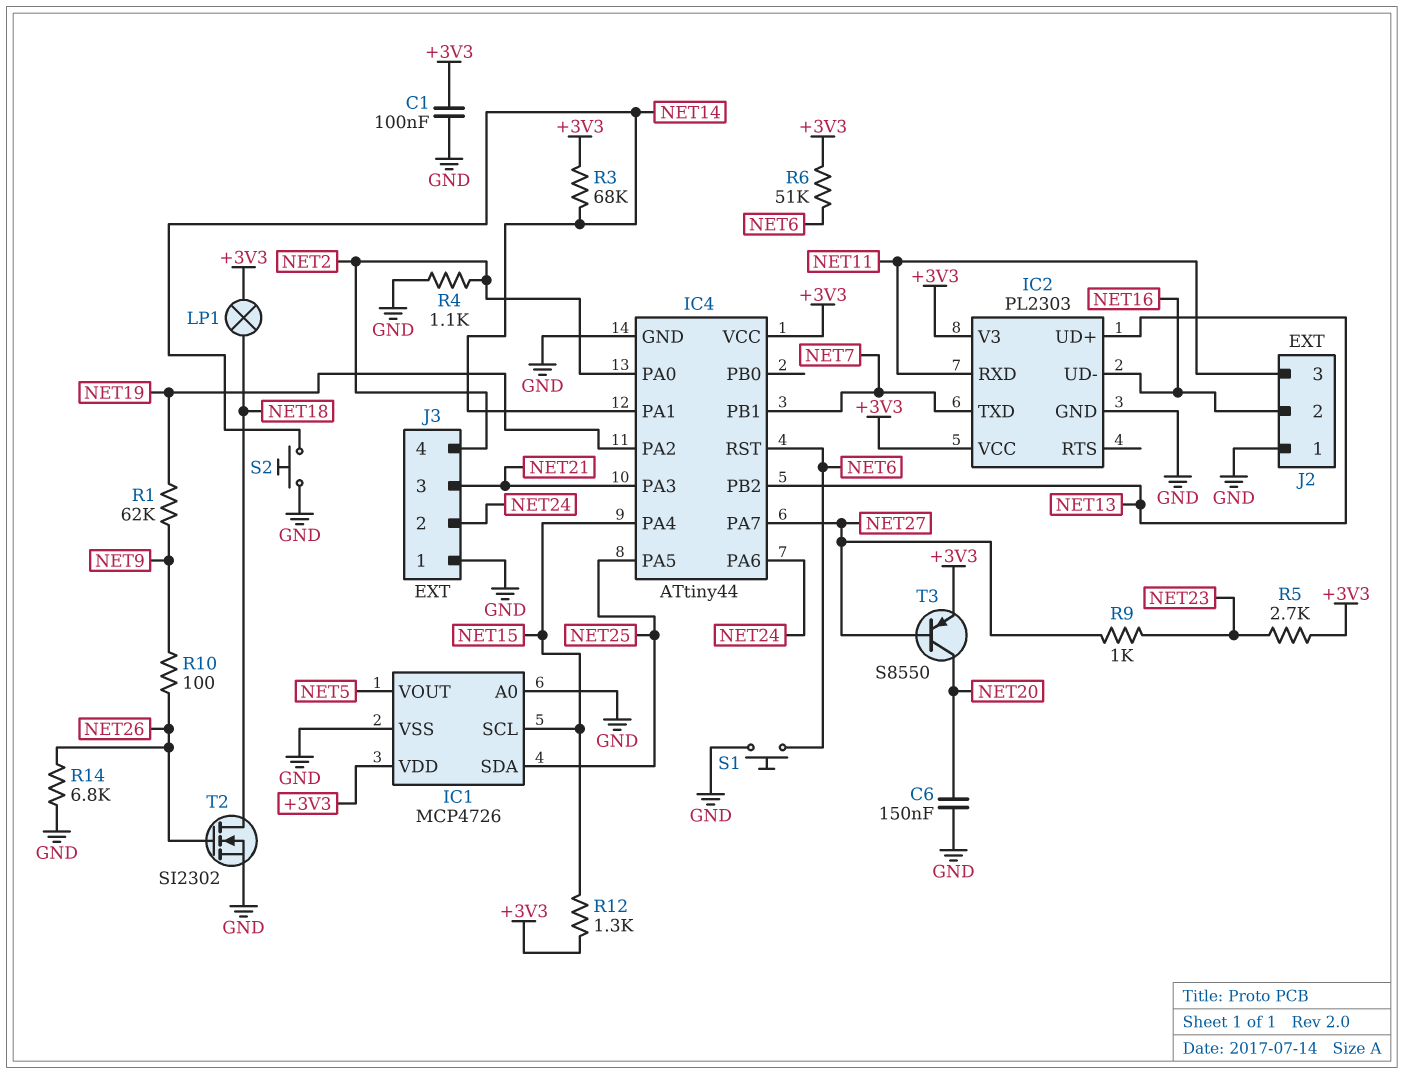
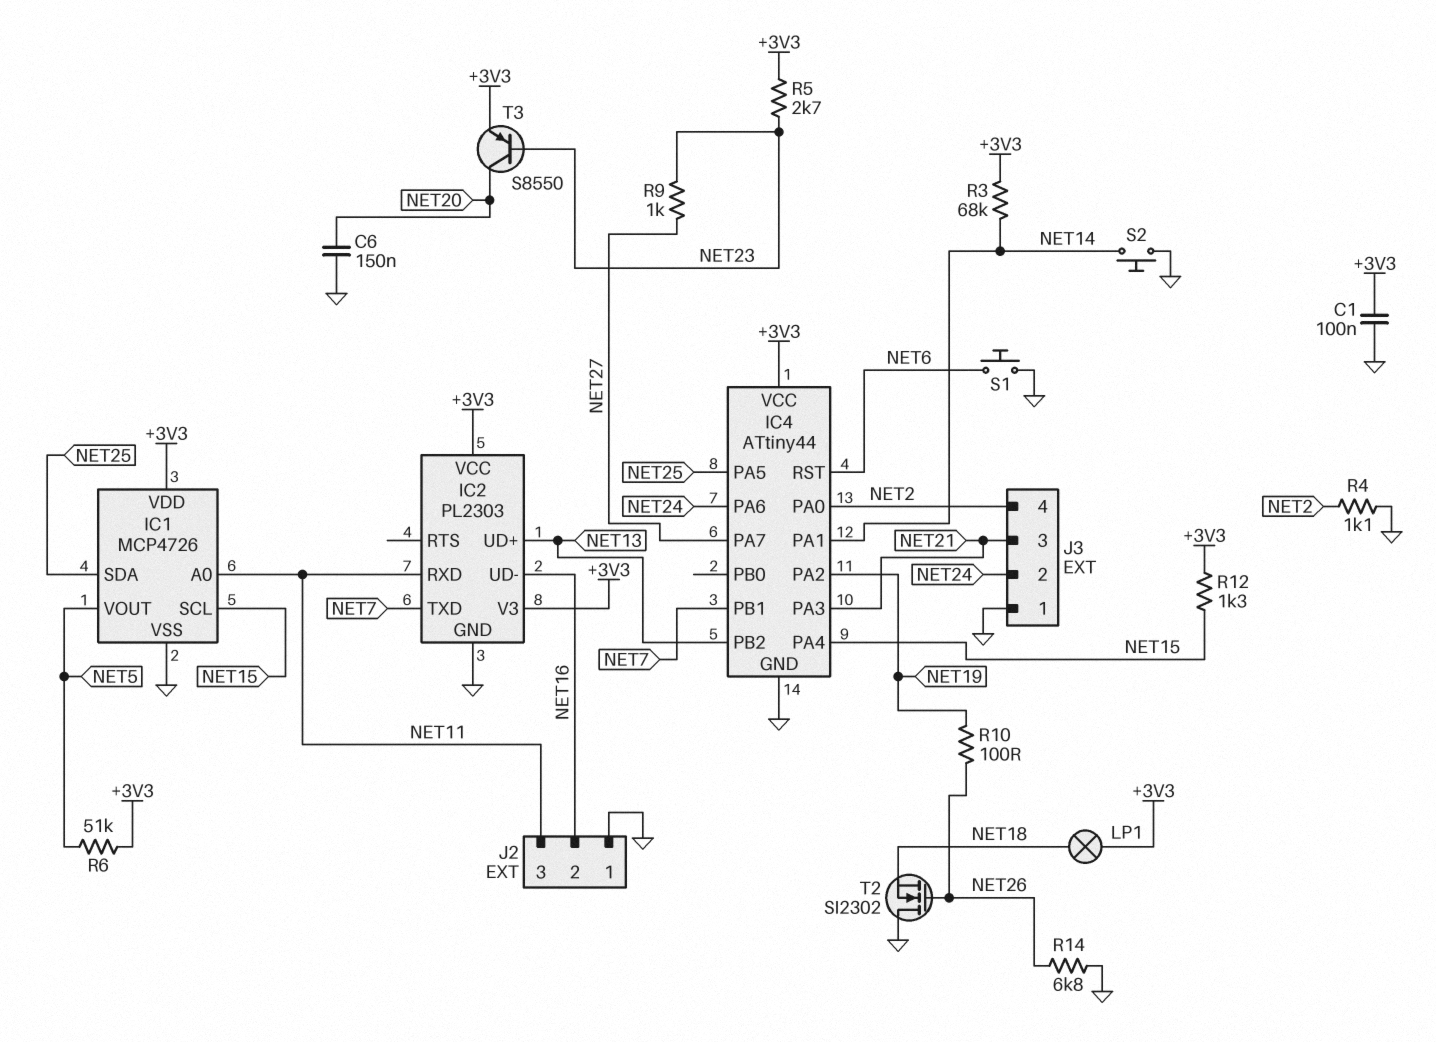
IC1 pin A0: GND -> NET11
R1: 62k (NET9, NET19) -> none
R6: 51k (+3V3, NET6) -> 51k (+3V3, NET5)
R10: 100 (NET9, NET26) -> 100 (NET19, NET26)
T2: NMOS SI2302 (G NET26, D NET18, S GND) -> NMOS SI2302 (G NET26, D GND, S NET18)
T3: PNP S8550 (B NET27, C NET20, E +3V3) -> PNP S8550 (B NET23, C NET20, E +3V3)

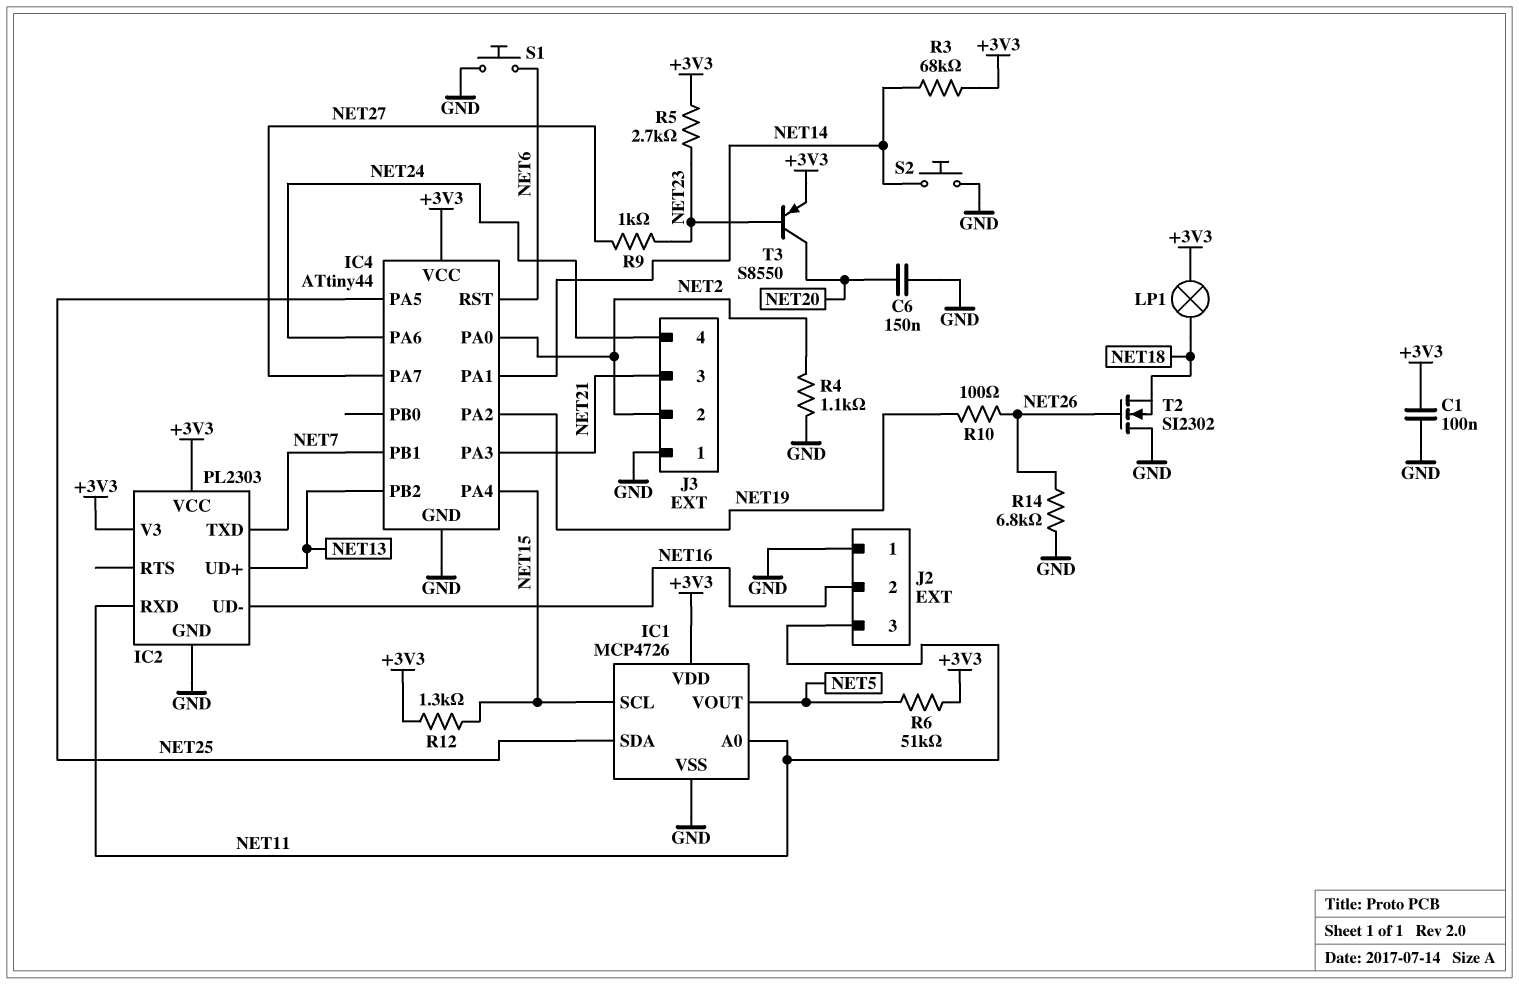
J3 pin 2: NET24 -> NET2
J3 pin 4: NET2 -> NET24

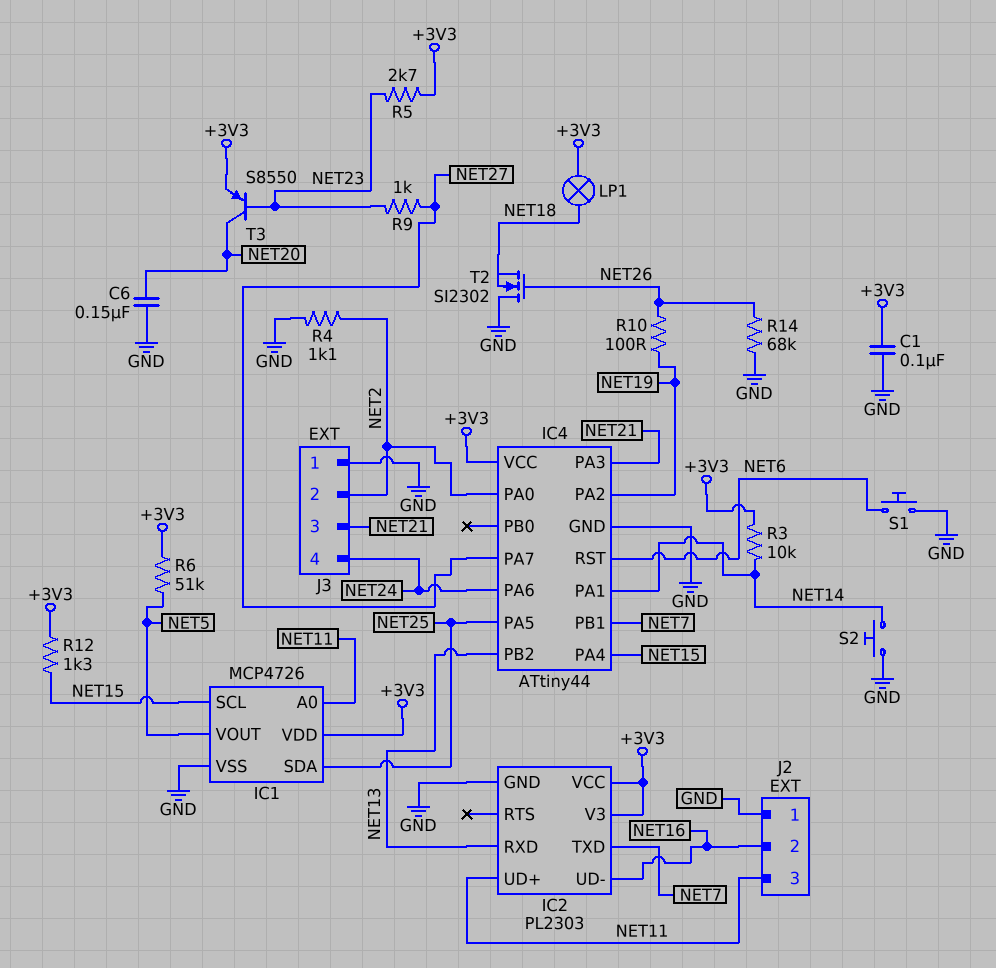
IC2 pin RXD: NET11 -> NET13
IC2 pin UD+: NET13 -> NET11
R3: 68k (+3V3, NET14) -> 10k (+3V3, NET14)
R14: 6.8k (GND, NET26) -> 68k (GND, NET26)

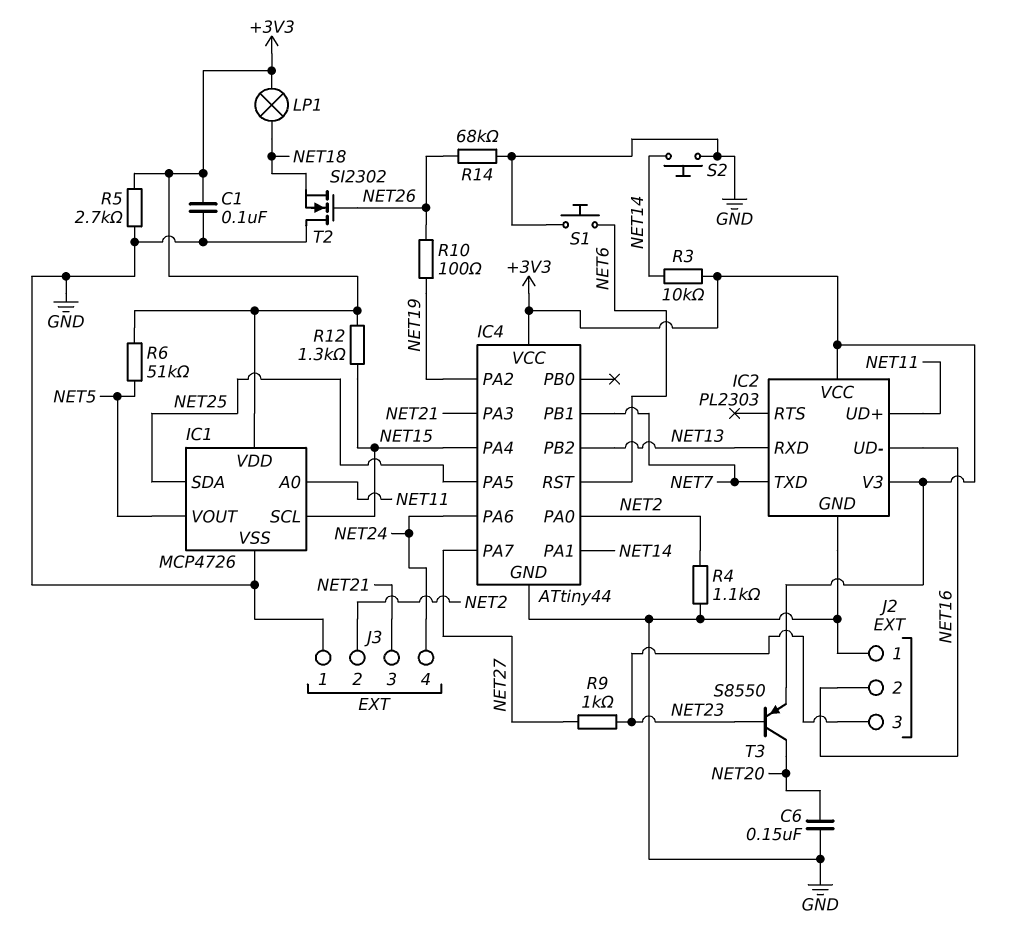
J2 pin 3: NET11 -> NET23
R5: 2.7k (+3V3, NET23) -> 2.7k (+3V3, GND)

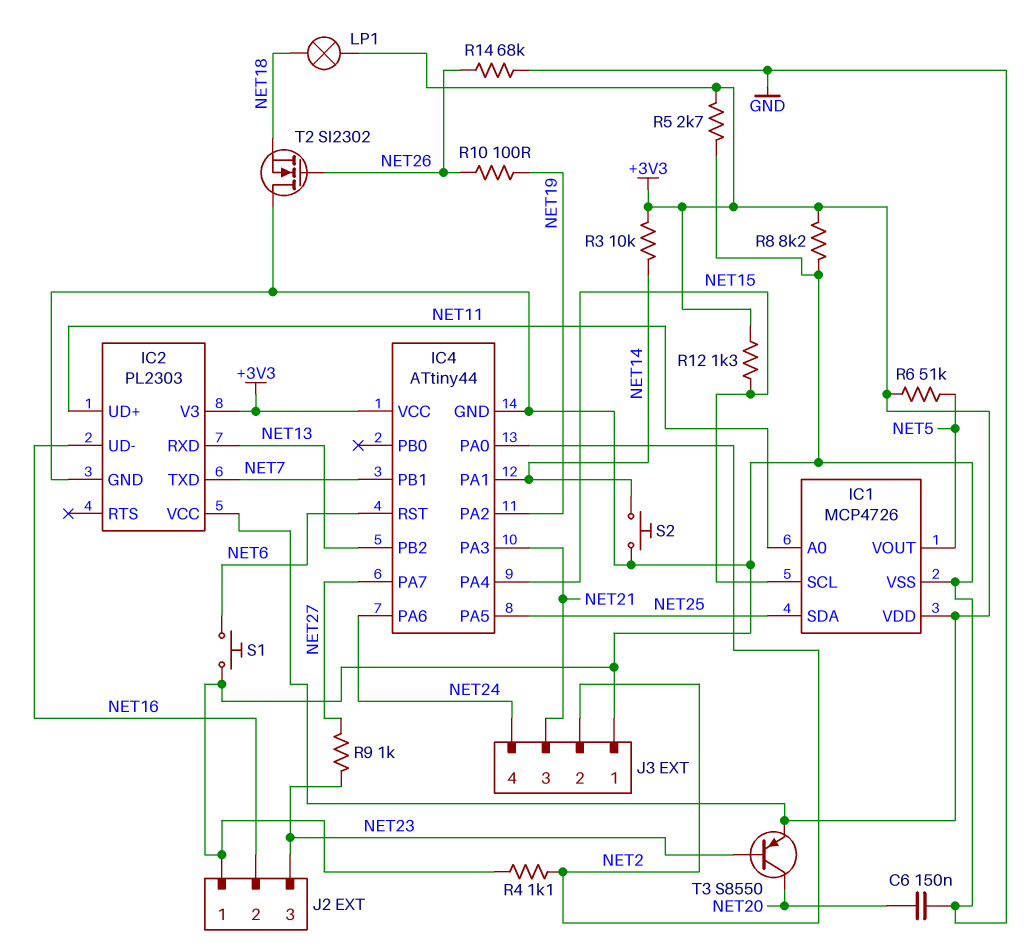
C1: 100nF (+3V3, GND) -> none
R8: none -> 8.2k (+3V3, GND)

